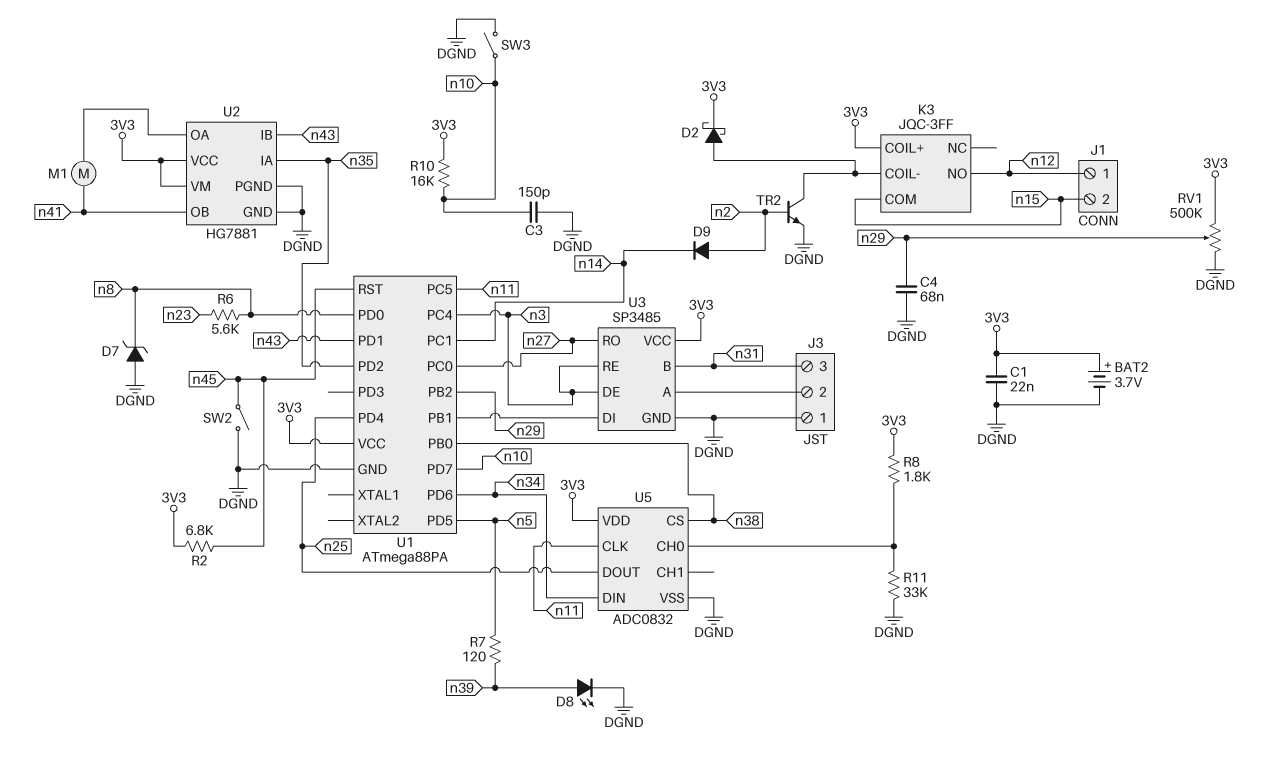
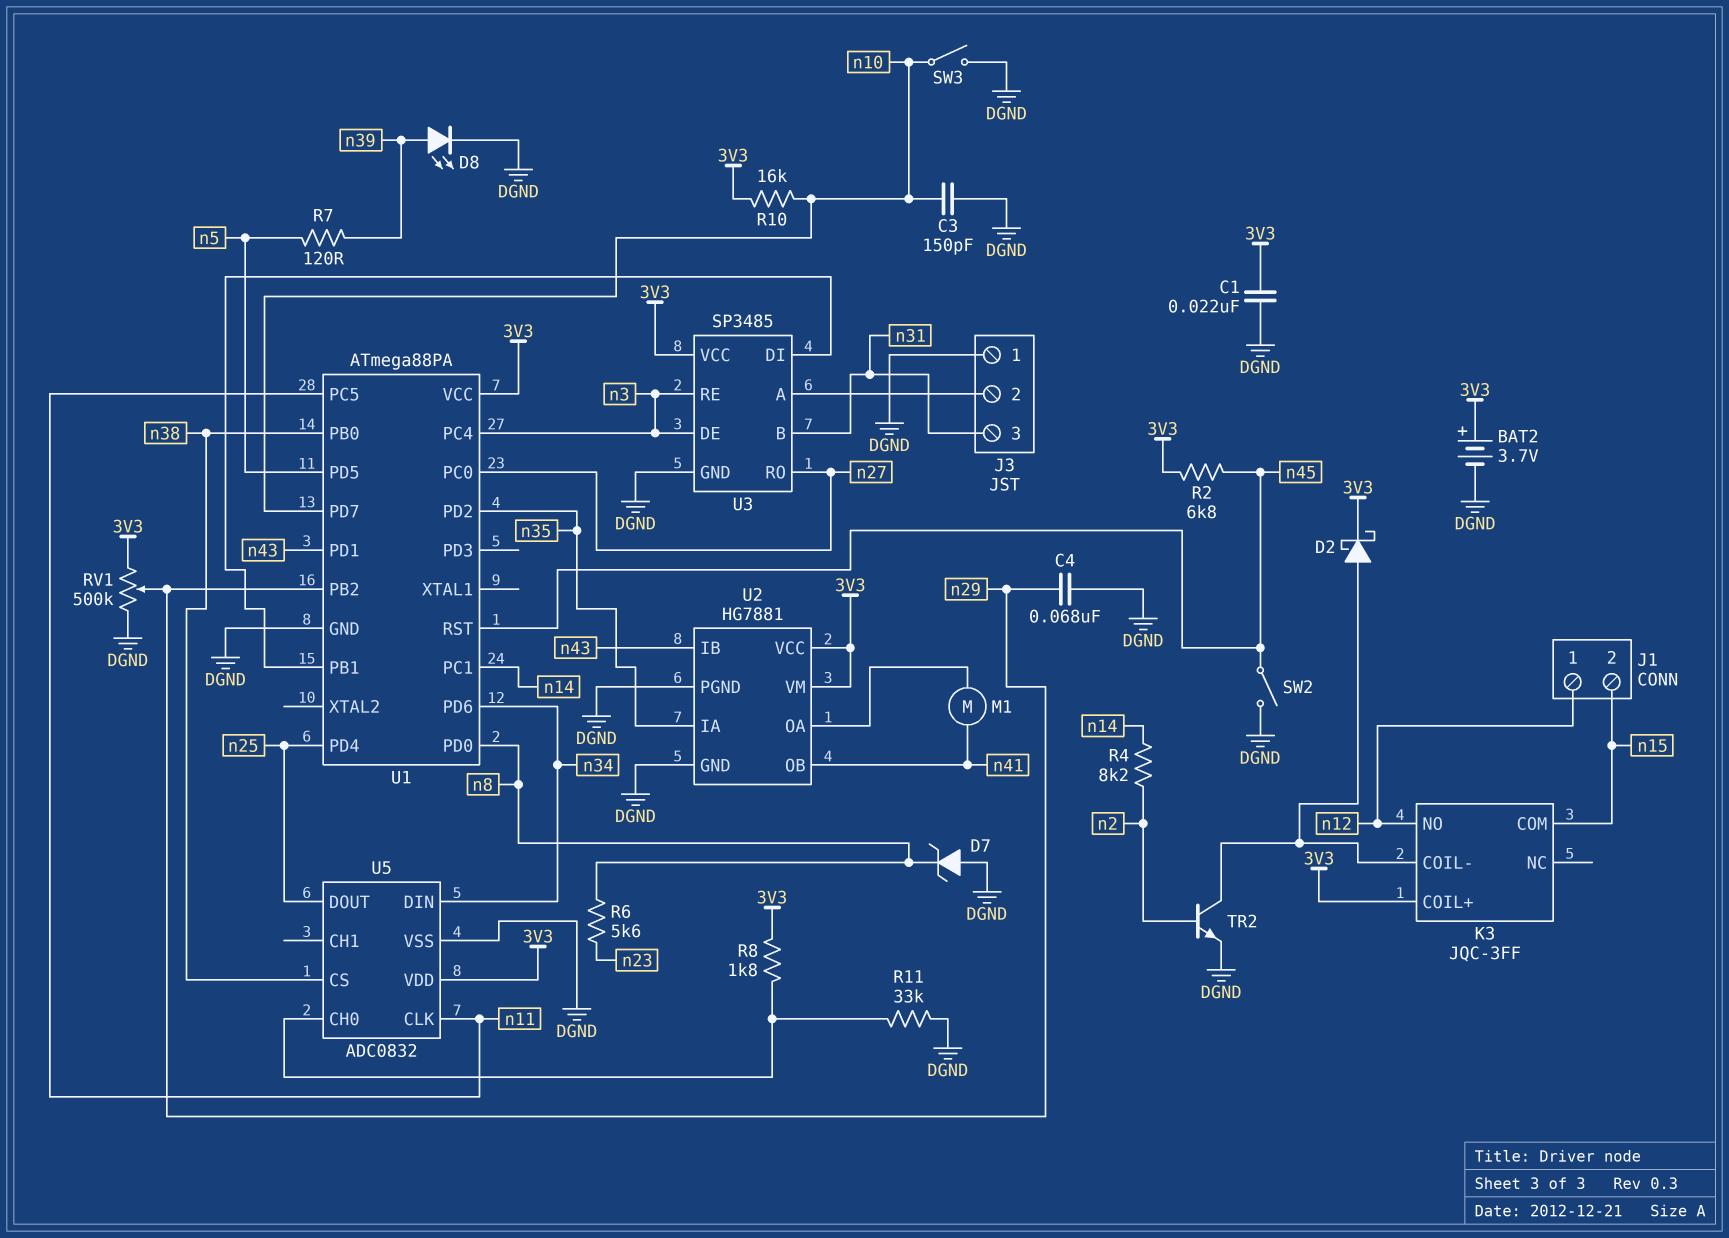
D9: diode (A n2, K n14) -> none
R4: none -> 8.2k (n2, n14)

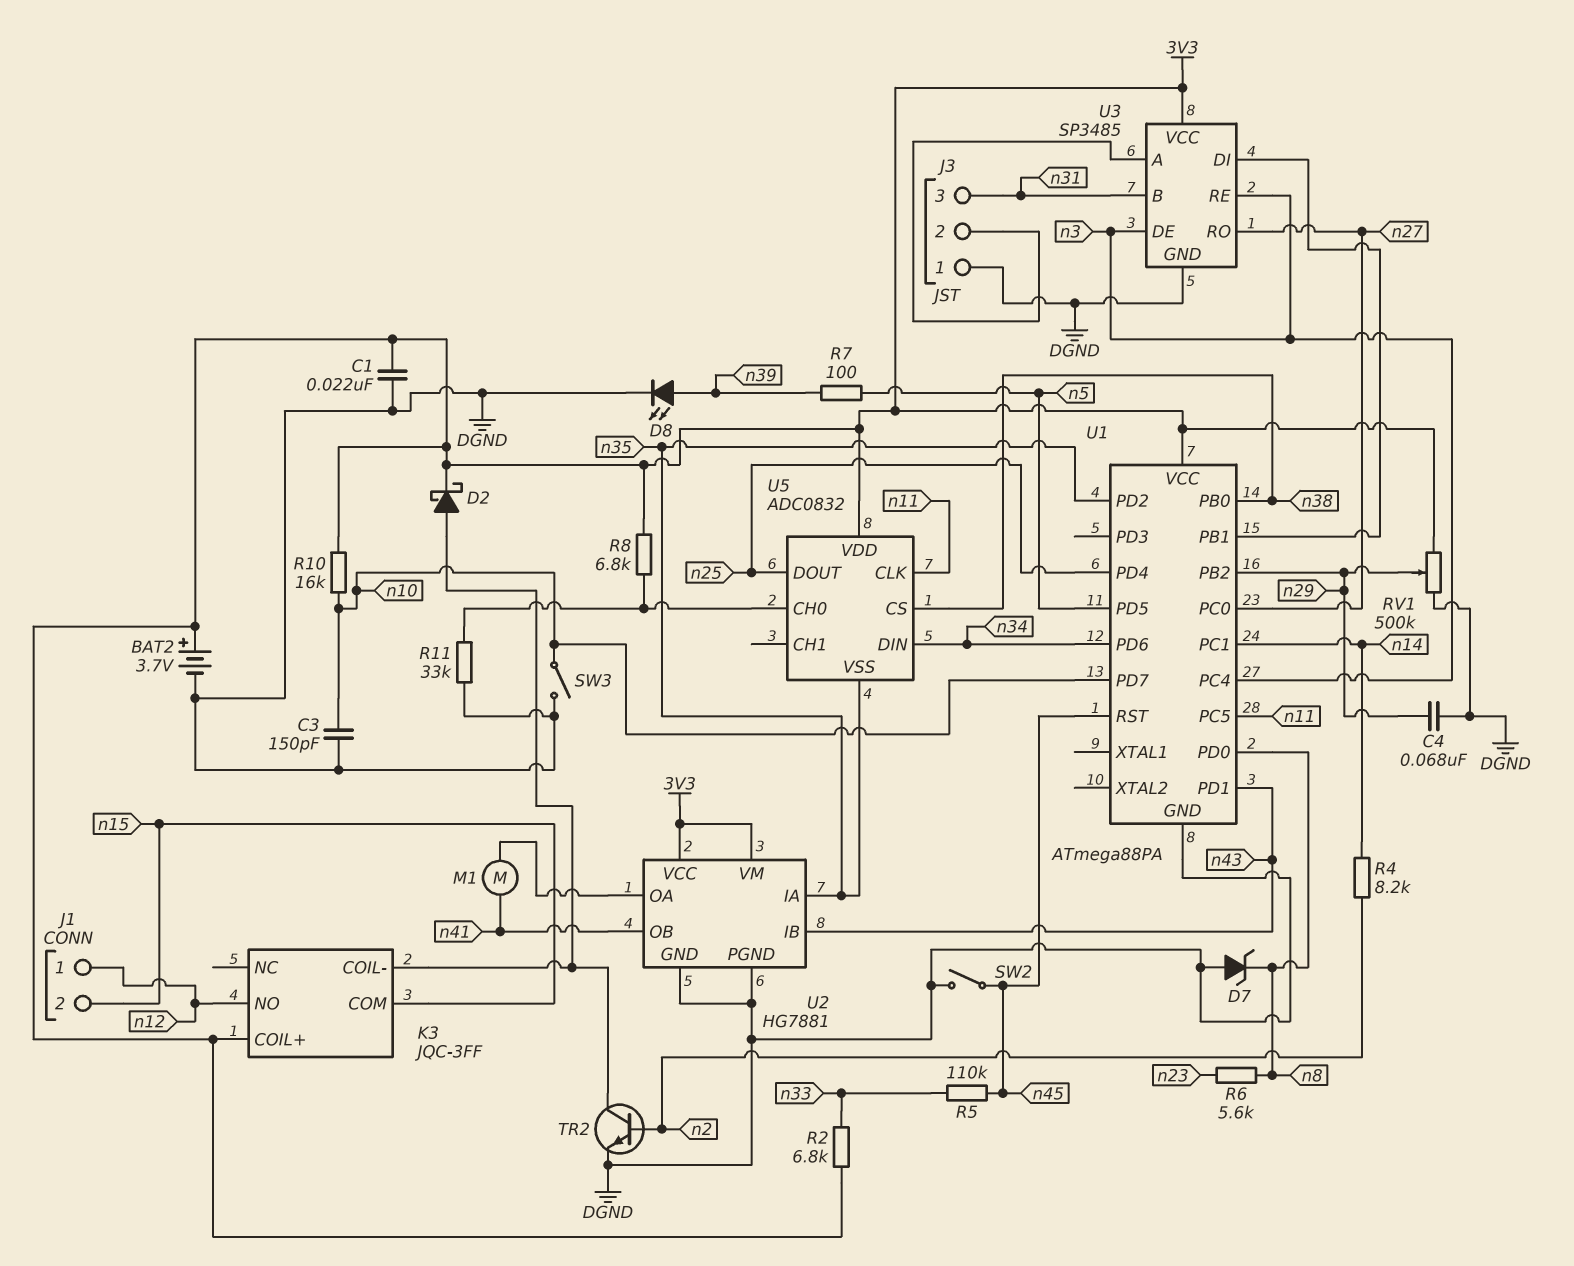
R2: 6.8k (3V3, n45) -> 6.8k (3V3, n33)
R5: none -> 110k (n33, n45)
R7: 120 (n5, n39) -> 100 (n5, n39)
R8: 1.8k (3V3, U5/CH0) -> 6.8k (3V3, U5/CH0)
U5 pin VSS: DGND -> n35

